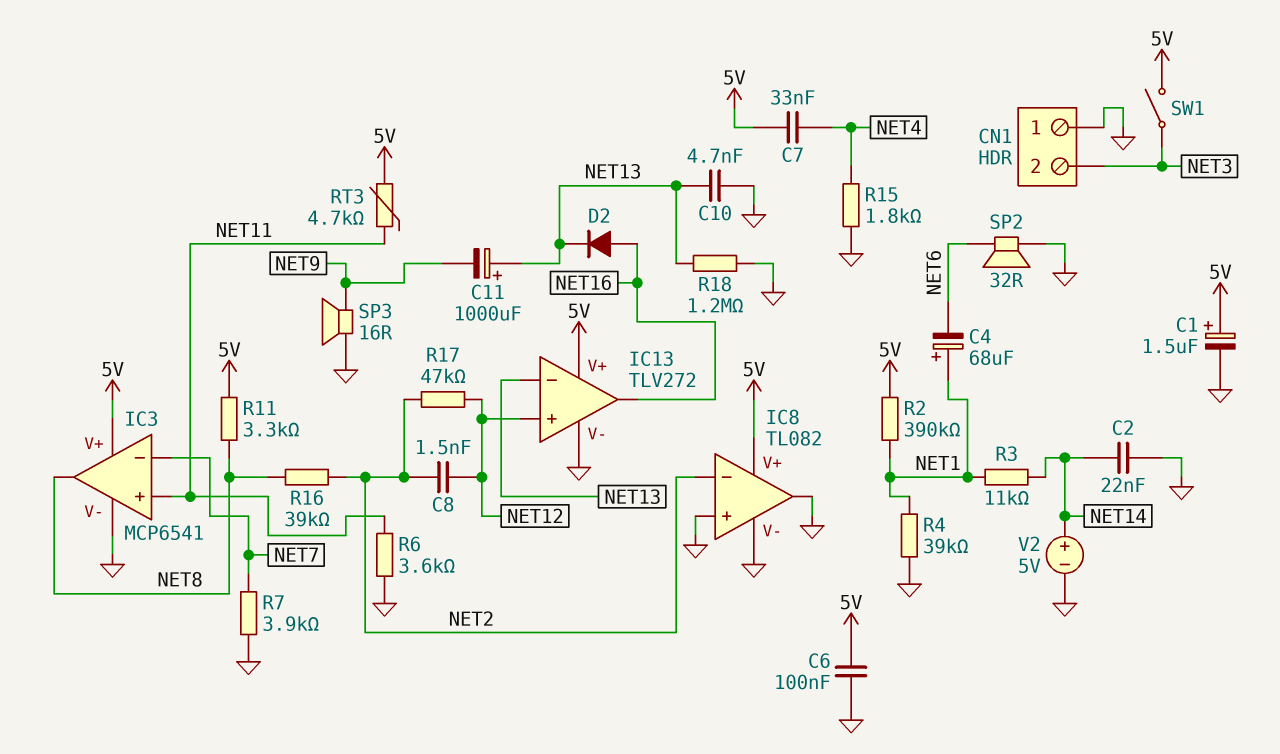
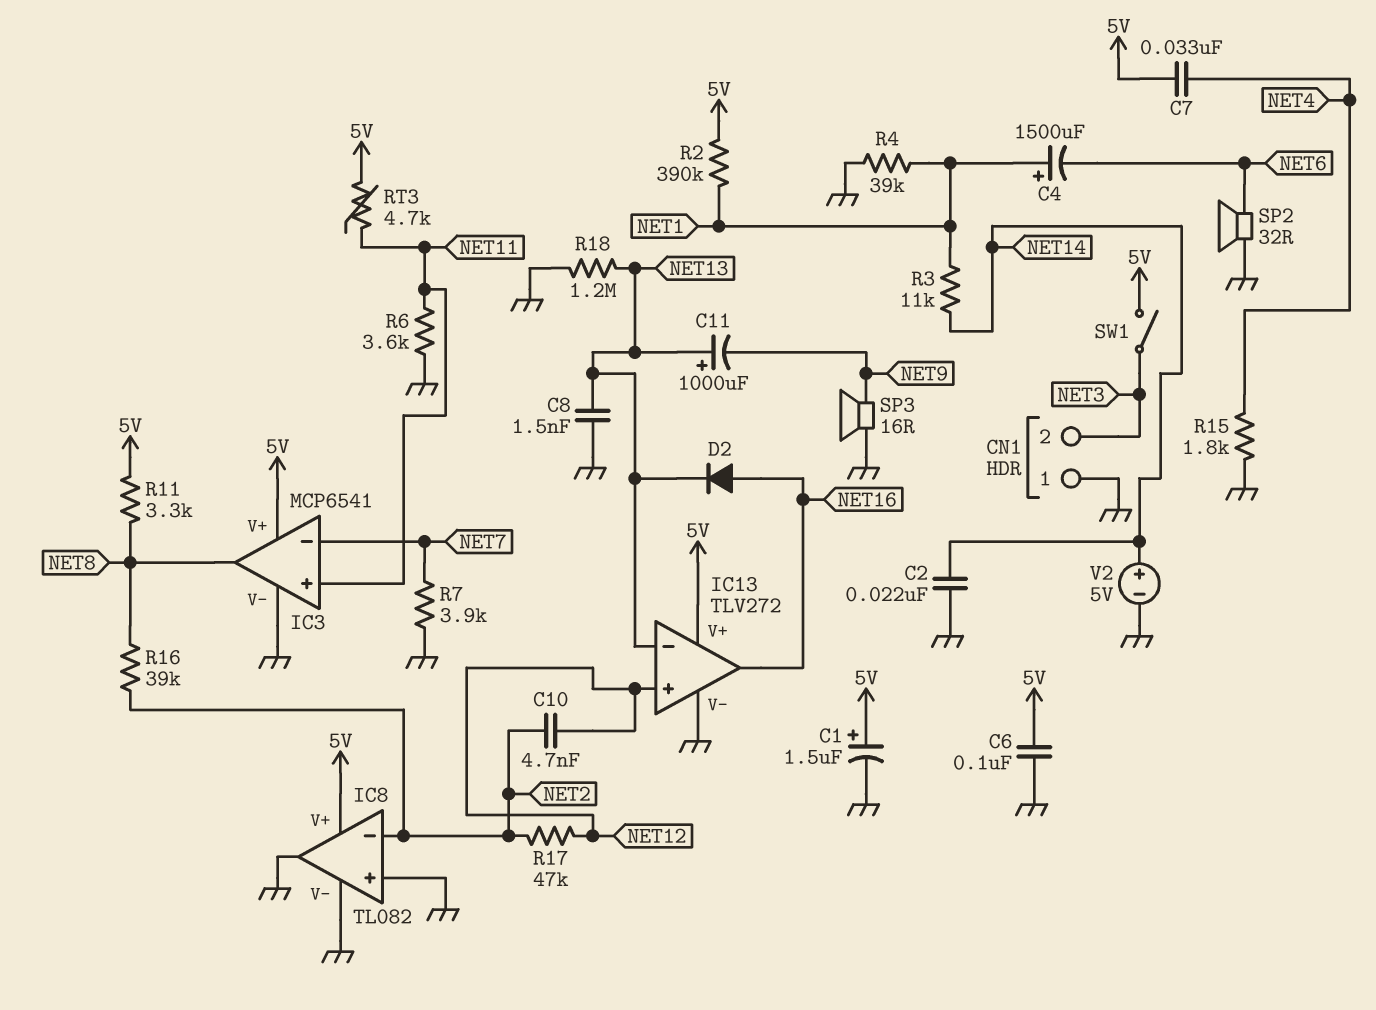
C4: 68uF (plus NET1, minus NET6) -> 1500uF (plus NET1, minus NET6)
C8: 1.5nF (NET2, NET12) -> 1.5nF (GND, NET13)
C10: 4.7nF (GND, NET13) -> 4.7nF (NET2, NET12)

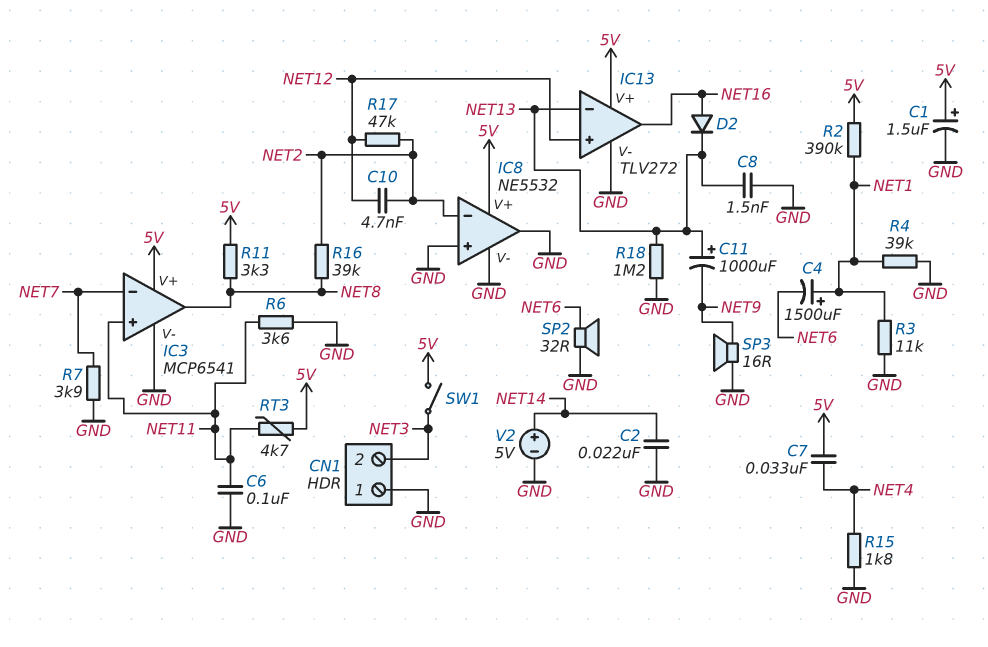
C6: 100nF (5V, GND) -> 100nF (GND, NET11)
IC8: TL082 -> NE5532
R3: 11k (NET1, NET14) -> 11k (GND, NET1)

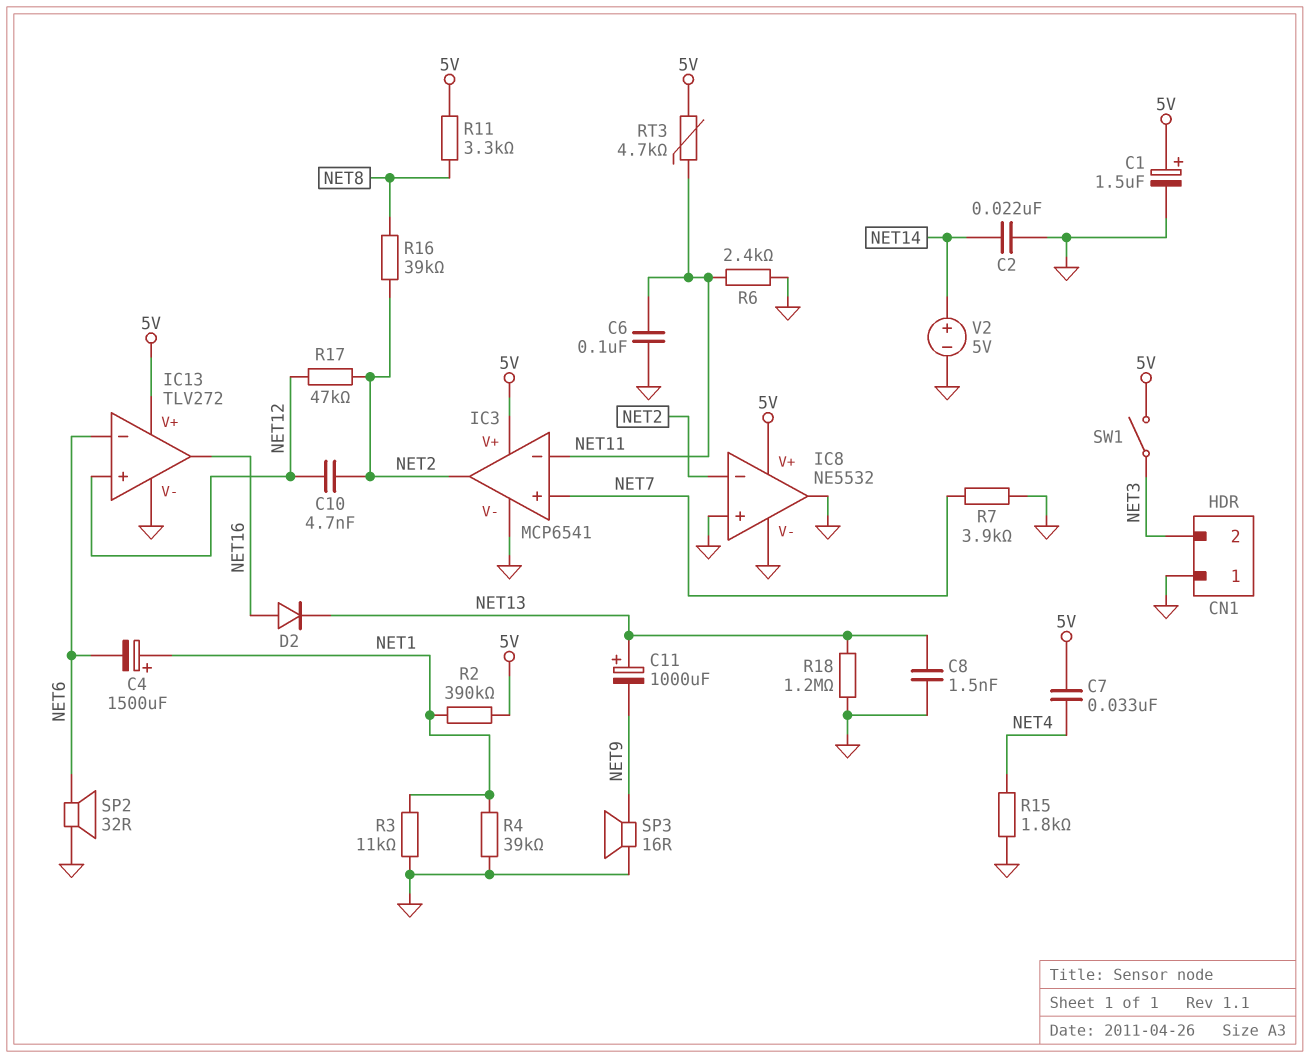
IC3 pin in+: NET11 -> NET7
IC3 pin in-: NET7 -> NET11
IC3 pin out: NET8 -> NET2
IC13 pin in-: NET13 -> NET6
R6: 3.6k (GND, NET11) -> 2.4k (GND, NET11)

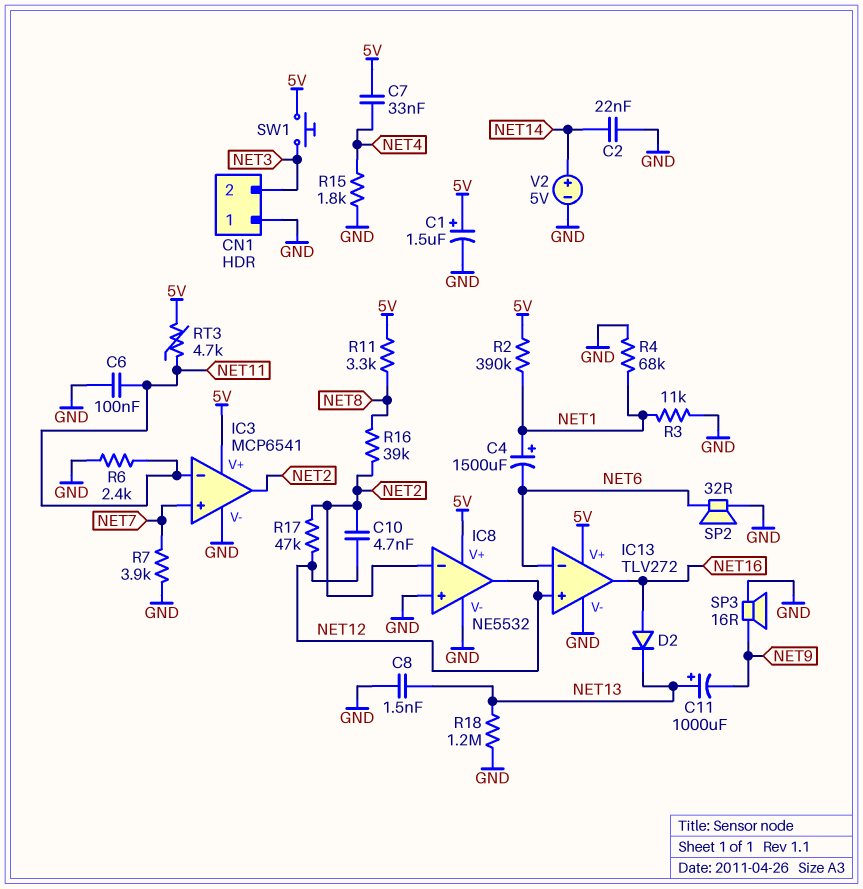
IC8 pin out: GND -> NET12
R4: 39k (GND, NET1) -> 68k (GND, NET1)
SW1: switch (5V, NET3) -> button (5V, NET3)

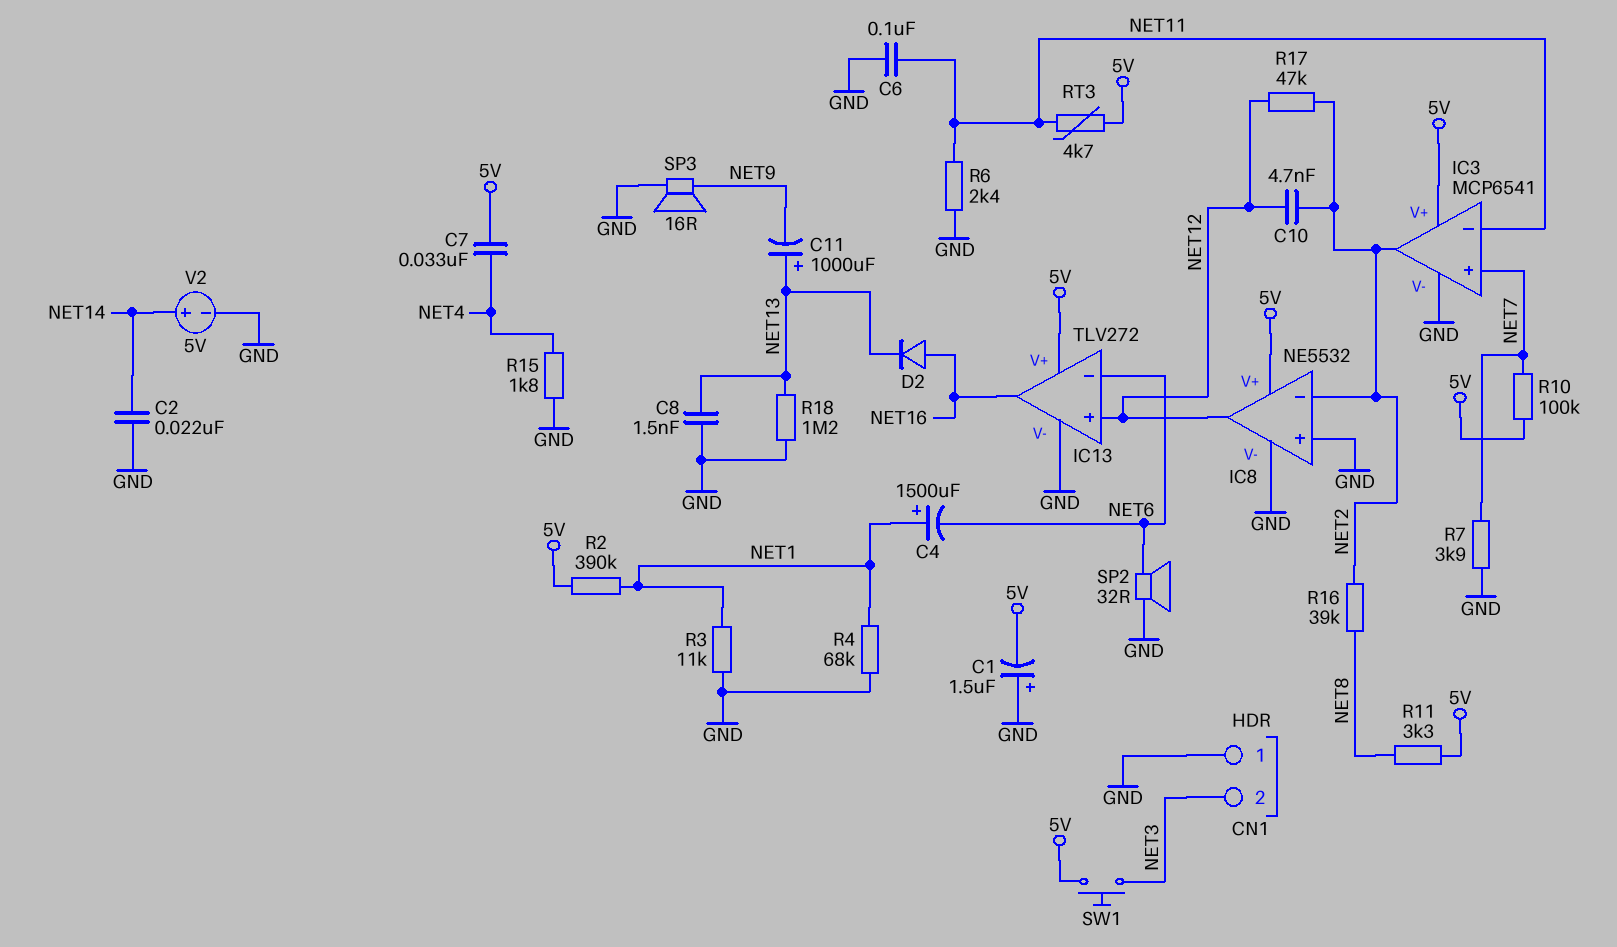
C1: 1.5uF (plus 5V, minus GND) -> 1.5uF (plus GND, minus 5V)
R10: none -> 100k (5V, NET7)

